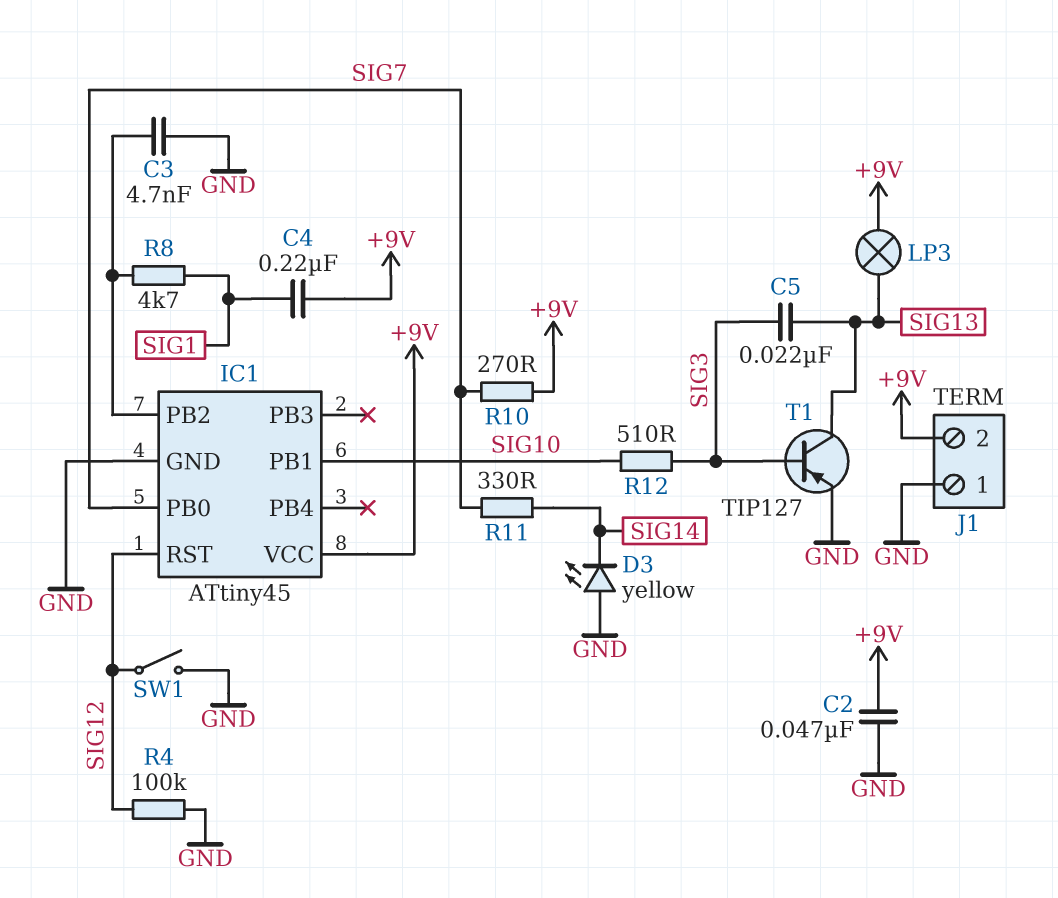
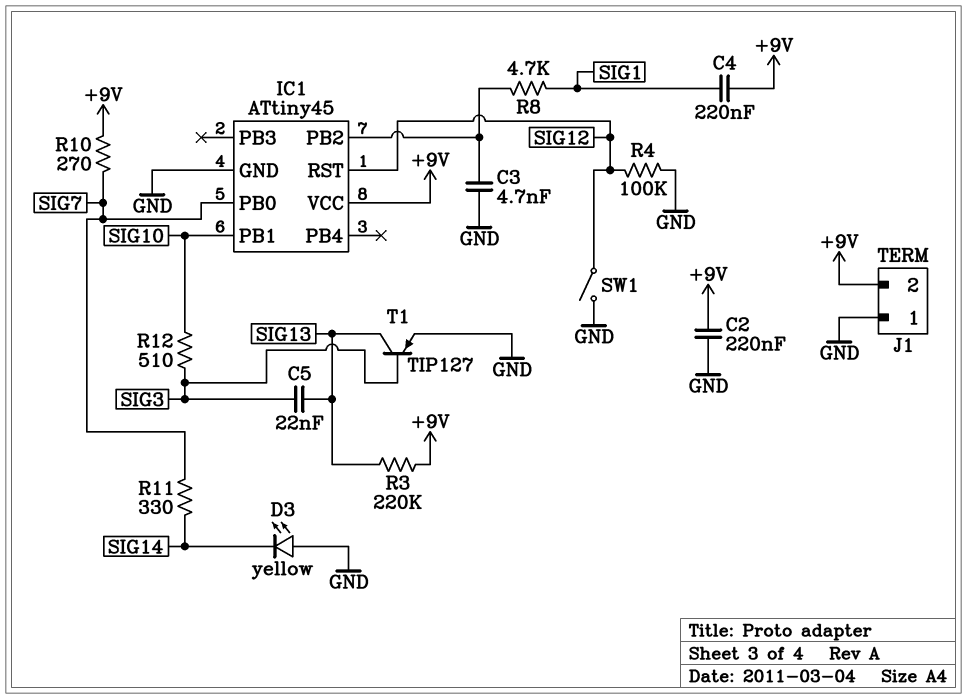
C2: 47nF (+9V, GND) -> 220nF (+9V, GND)
LP3: lamp (+9V, SIG13) -> none
R3: none -> 220k (+9V, SIG13)

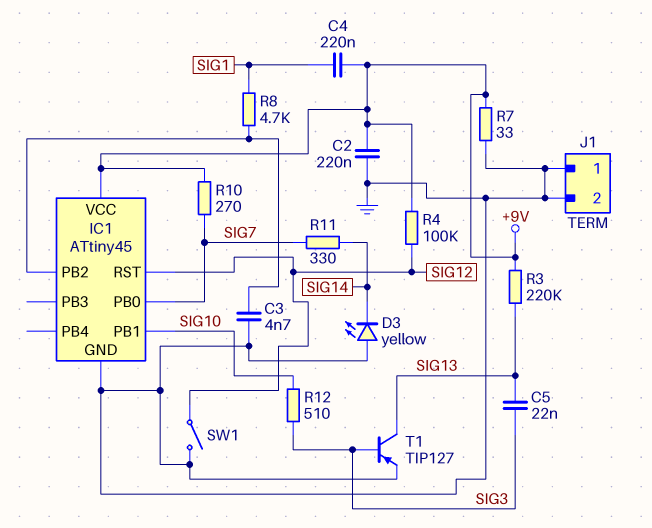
J1 pin 2: +9V -> GND
R4: 100k (GND, SIG12) -> 100k (+9V, SIG12)
R7: none -> 33 (+9V, GND)

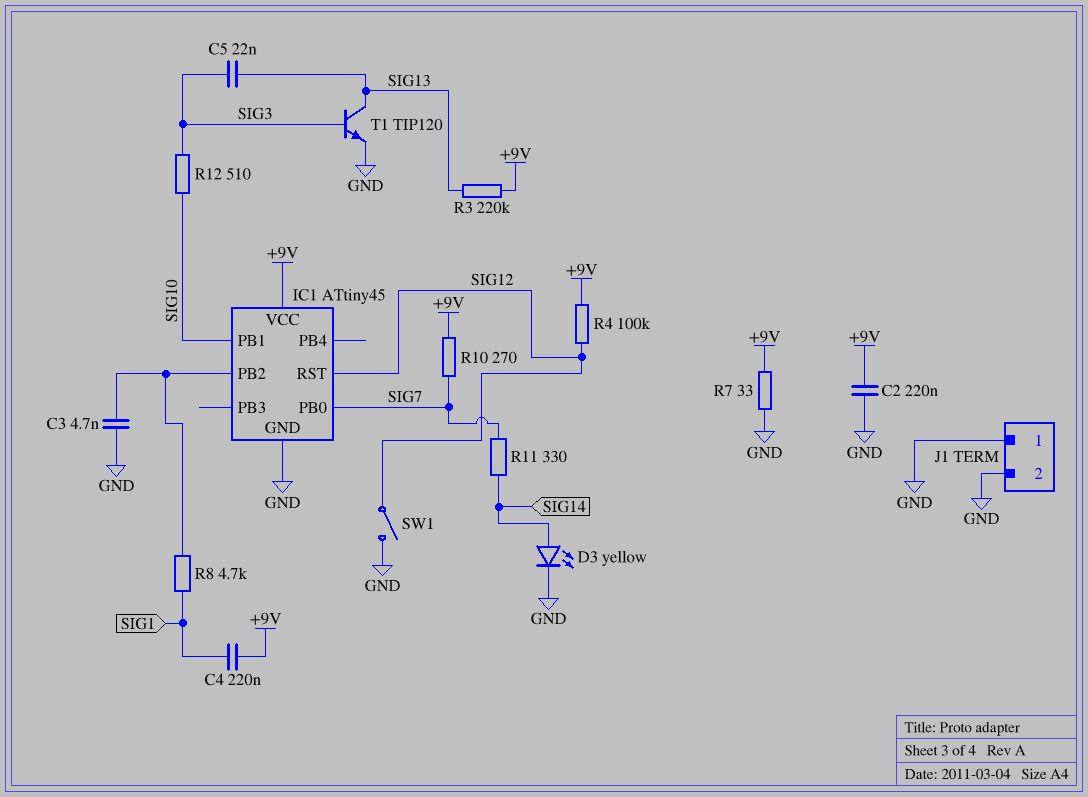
D3: LED yellow (A GND, K SIG14) -> LED yellow (A SIG14, K GND)
T1: PNP TIP127 (B SIG3, C SIG13, E GND) -> NPN TIP120 (B SIG3, C SIG13, E GND)

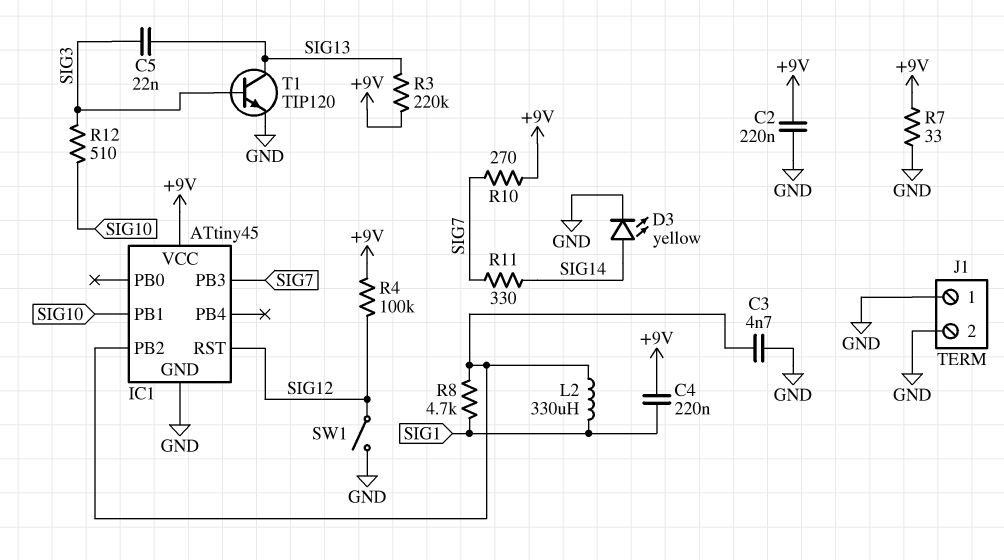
IC1 pin PB0: SIG7 -> none
IC1 pin PB3: none -> SIG7
L2: none -> 330uH (IC1/PB2, SIG1)

